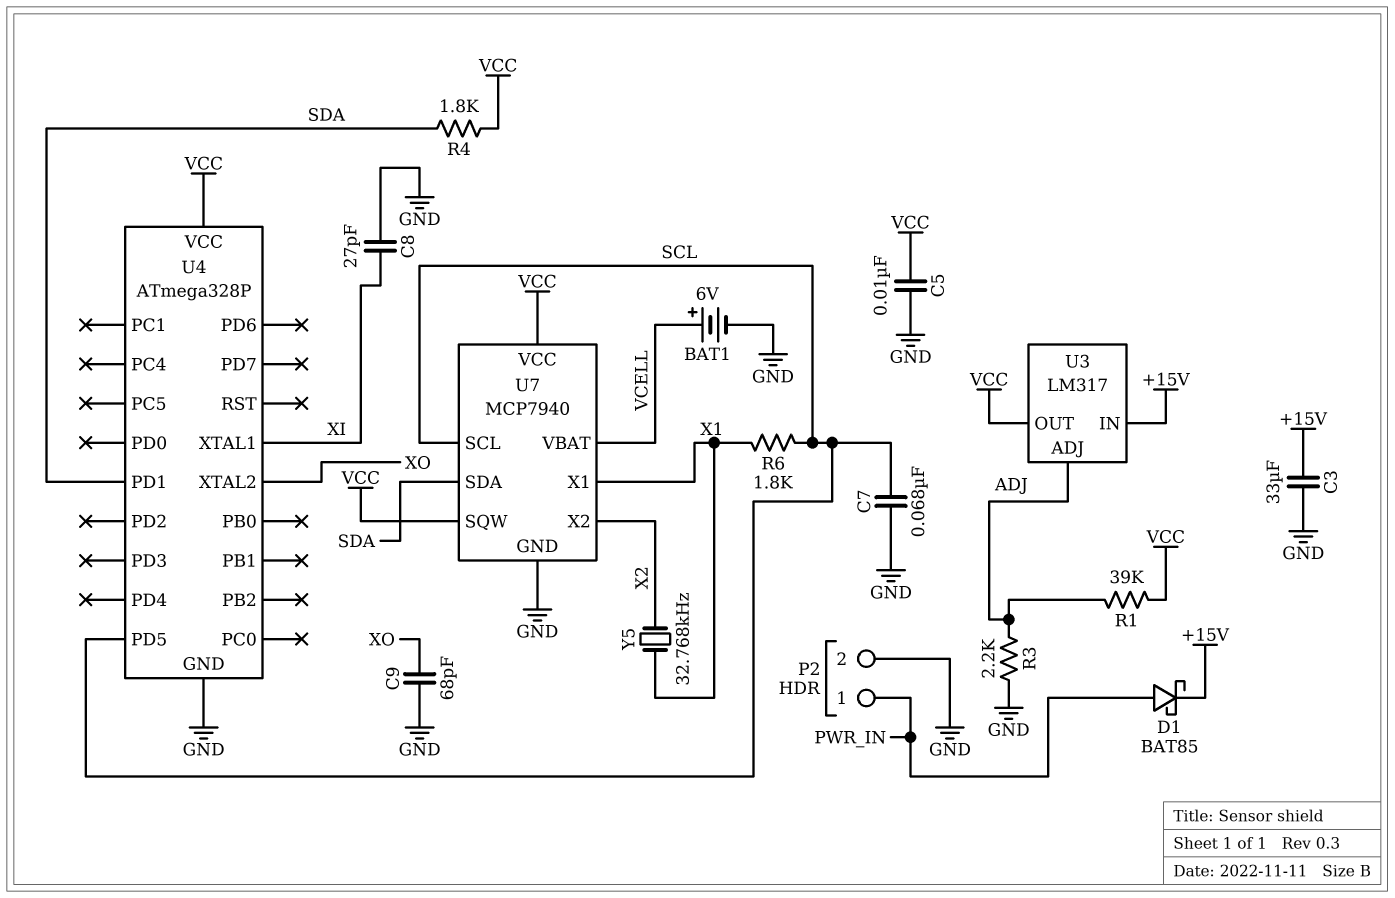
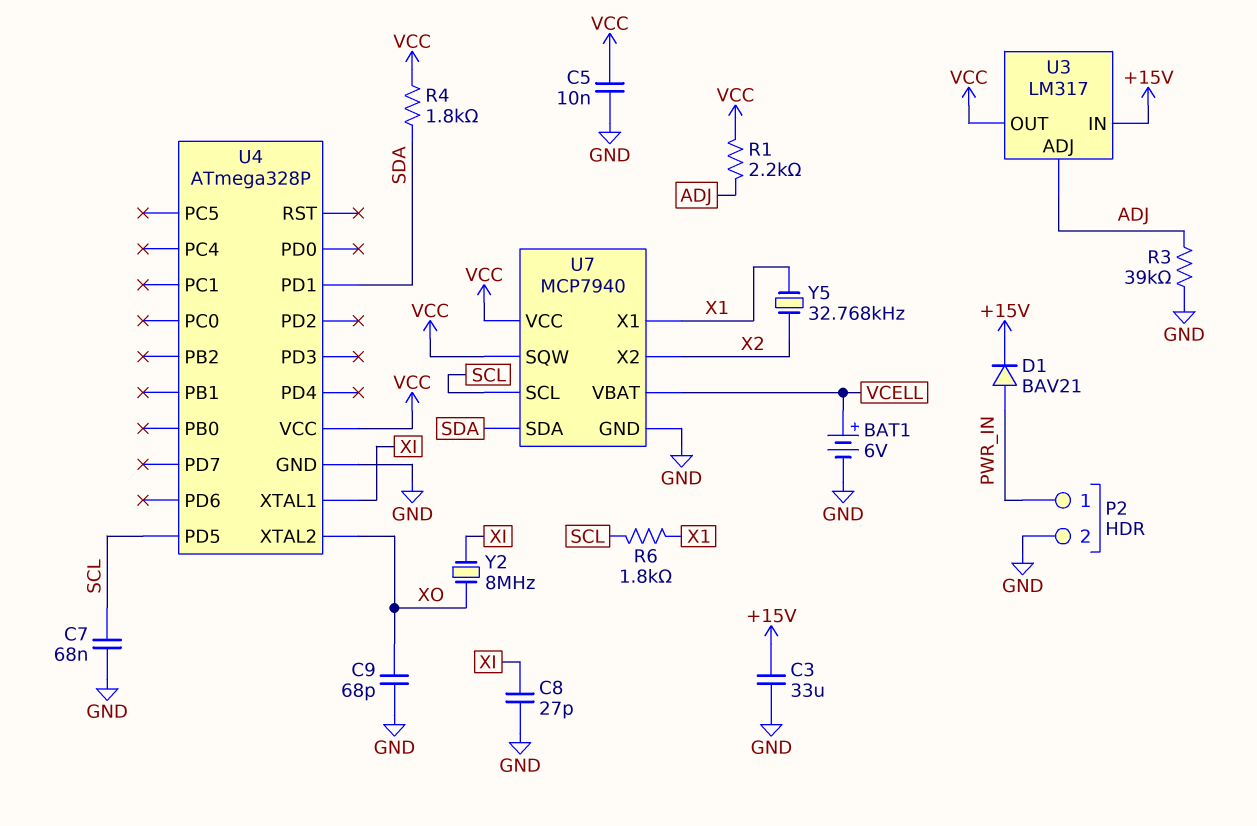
D1: schottky BAT85 (A PWR_IN, K +15V) -> diode BAV21 (A PWR_IN, K +15V)
R1: 39k (ADJ, VCC) -> 2.2k (ADJ, VCC)
R3: 2.2k (ADJ, GND) -> 39k (ADJ, GND)
Y2: none -> 8MHz (XI, XO)

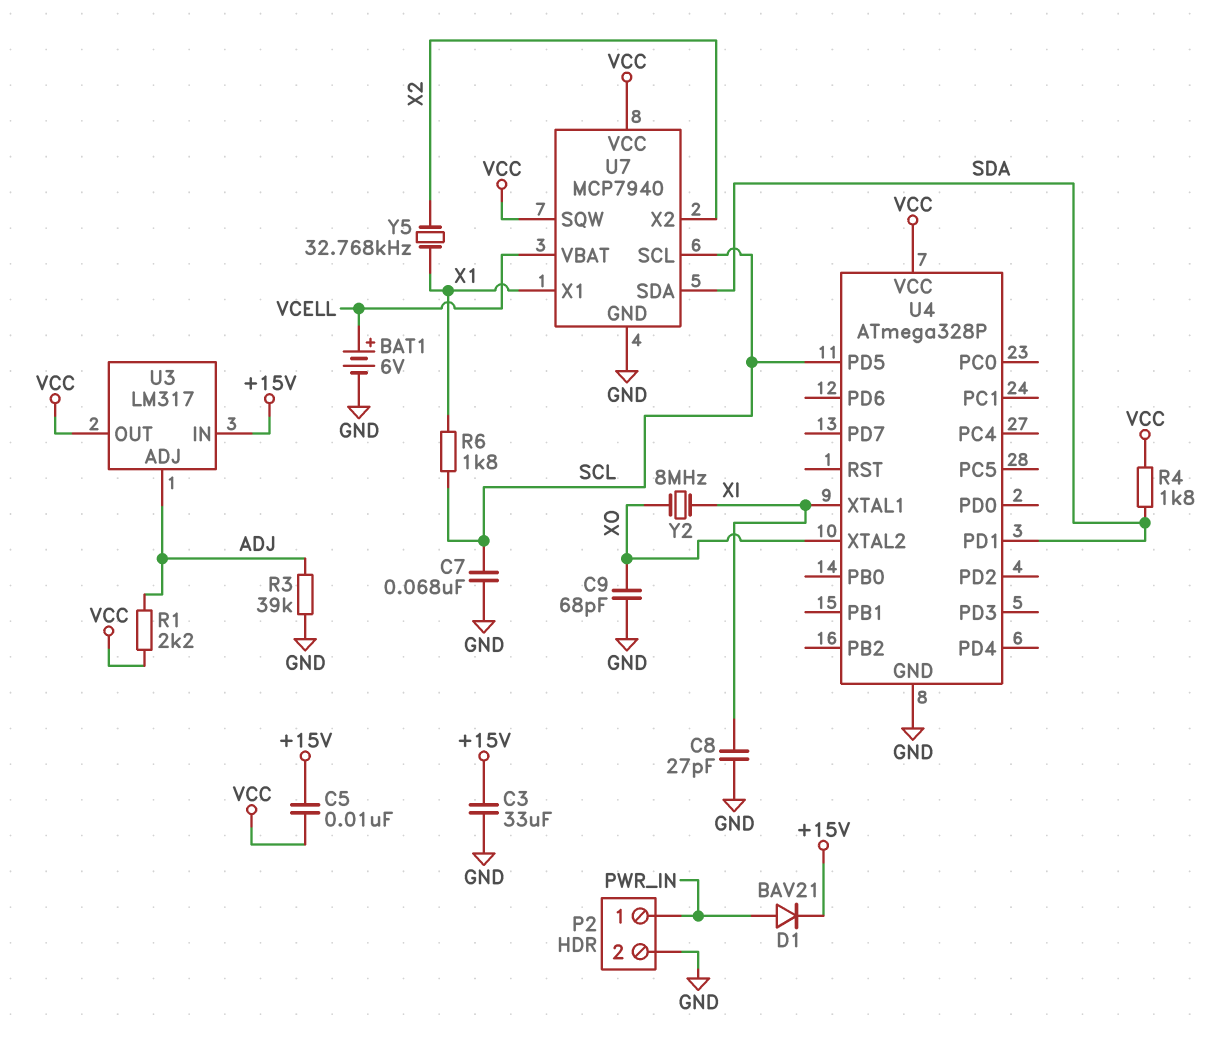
C5: 10nF (GND, VCC) -> 10nF (+15V, VCC)

